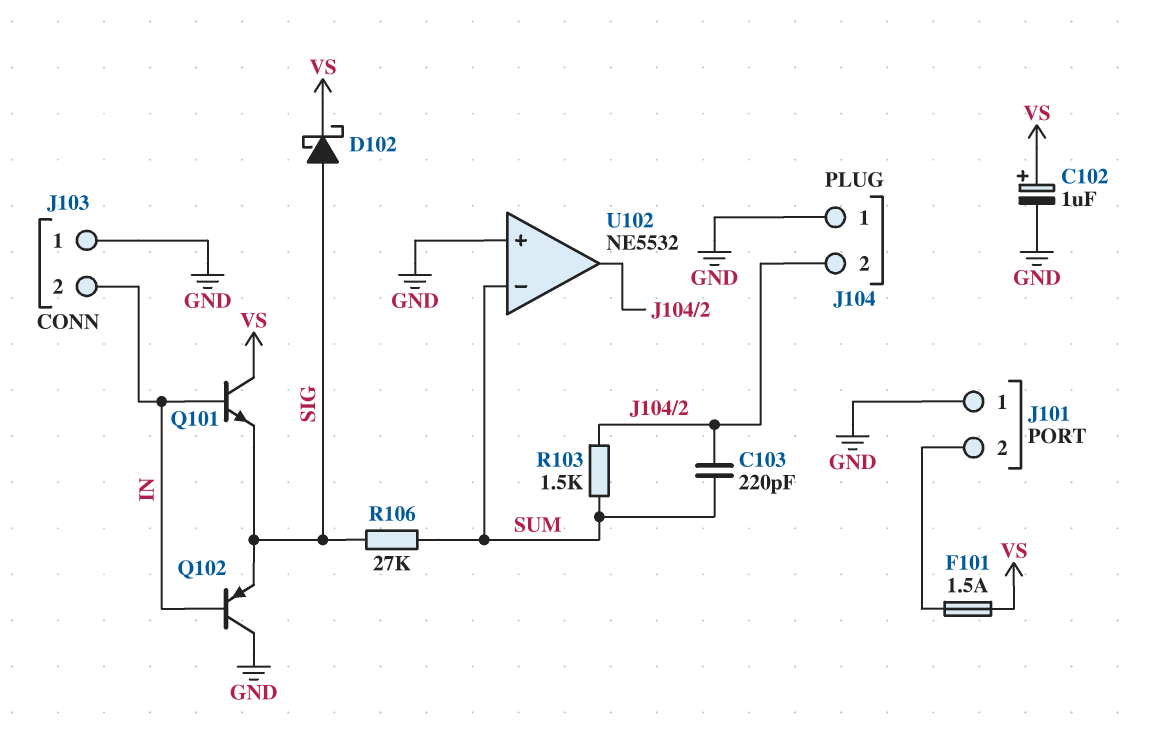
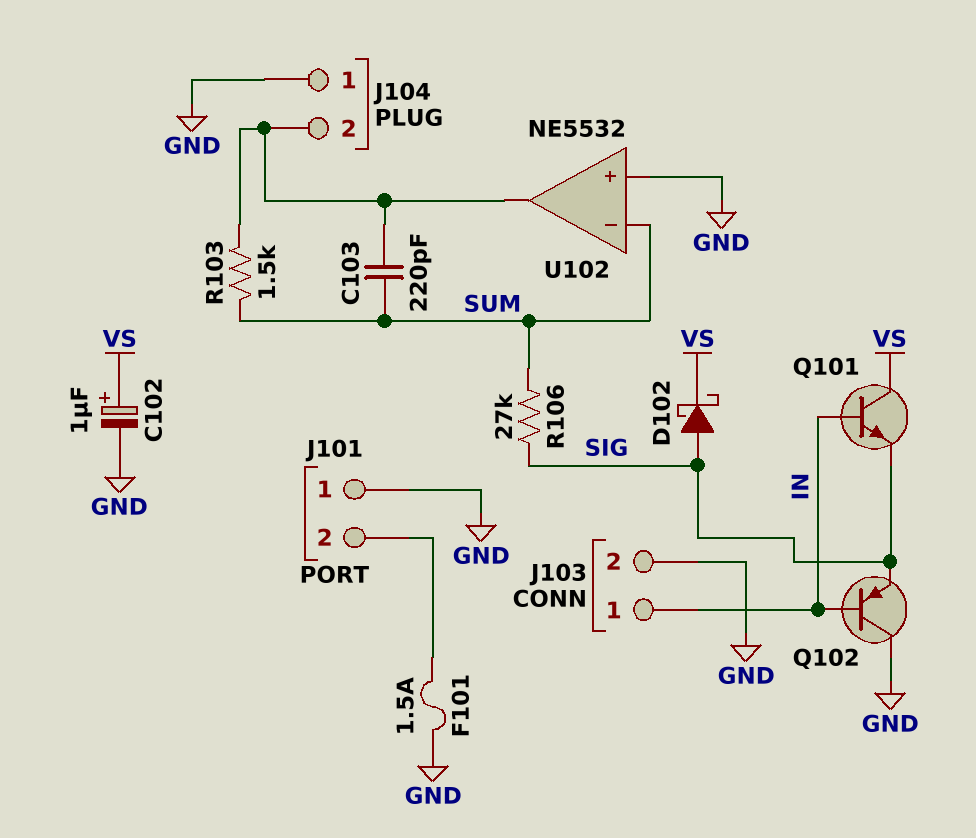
F101: 1.5A (J101/2, VS) -> 1.5A (GND, J101/2)
J103 pin 1: GND -> IN
J103 pin 2: IN -> GND

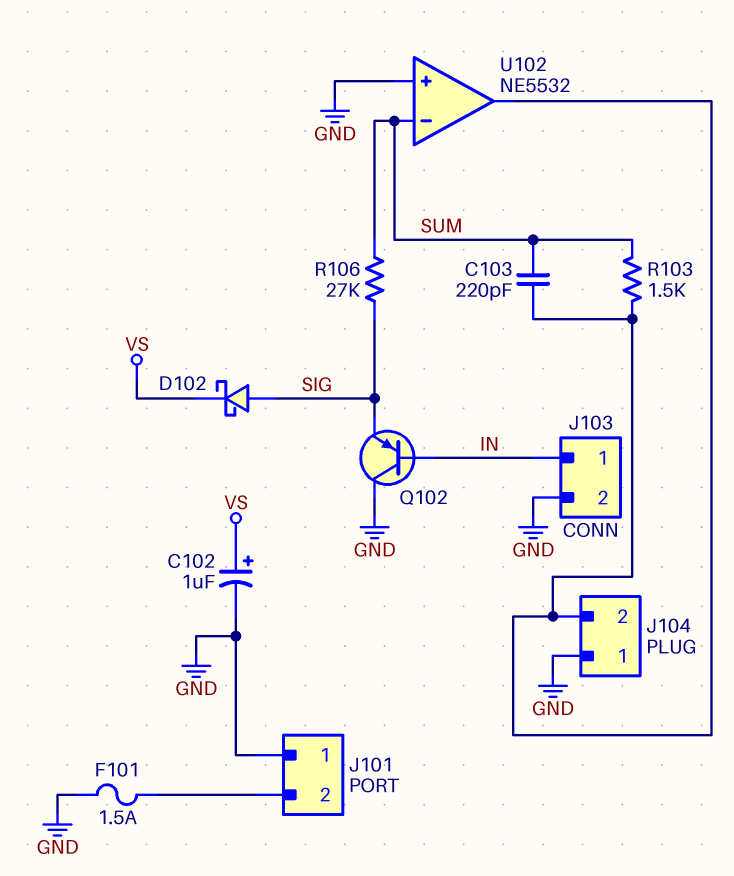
Q101: NPN (B IN, C VS, E SIG) -> none

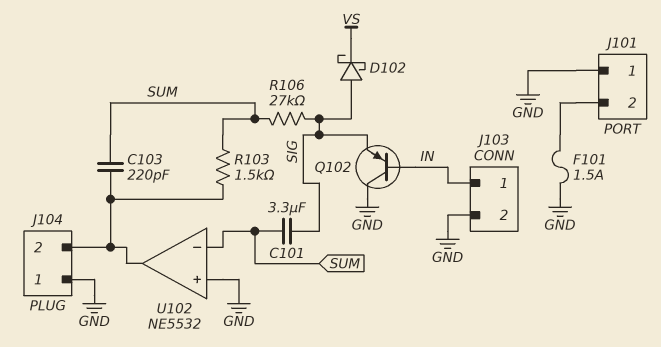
C101: none -> 3.3uF (SIG, SUM)
C102: 1uF (plus VS, minus GND) -> none

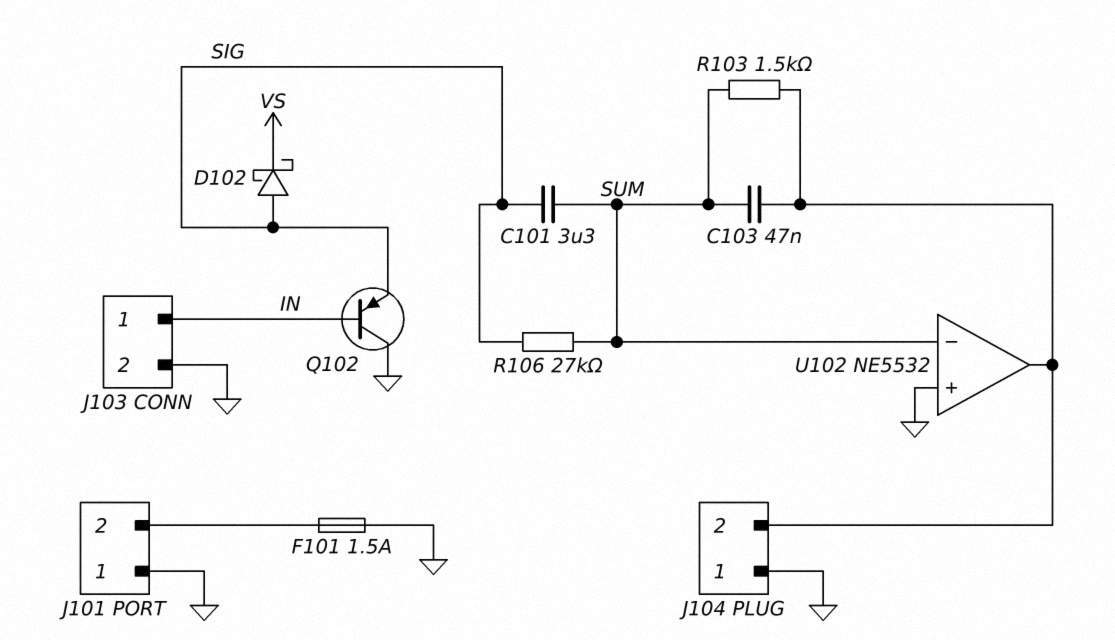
C103: 220pF (J104/2, SUM) -> 47nF (J104/2, SUM)

